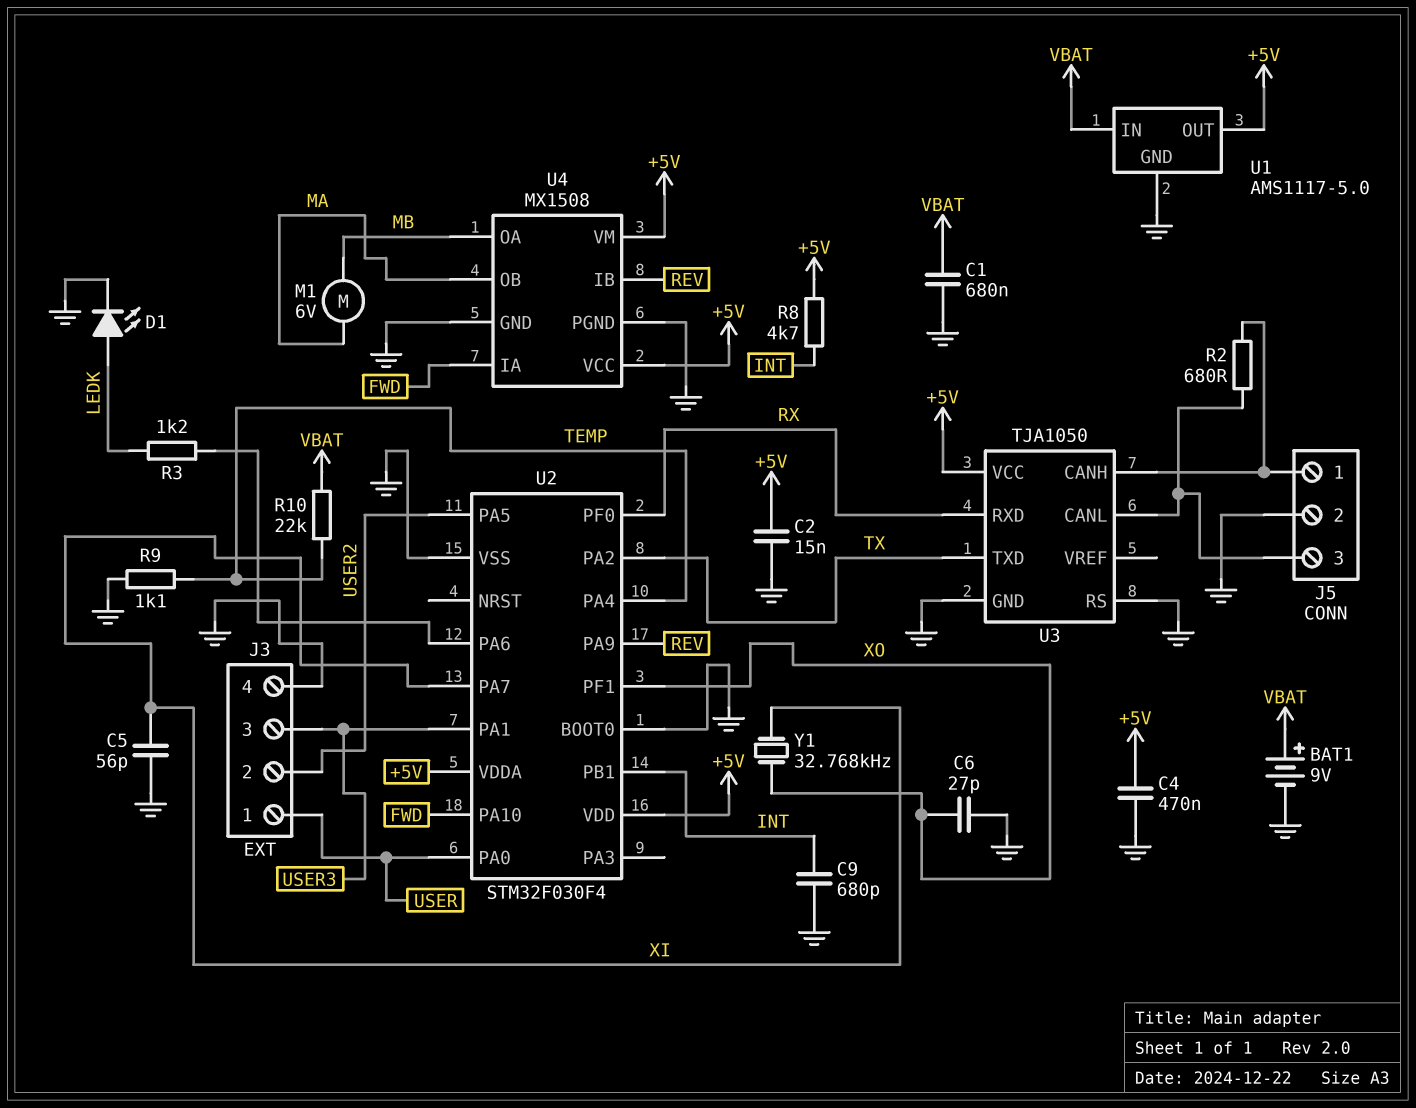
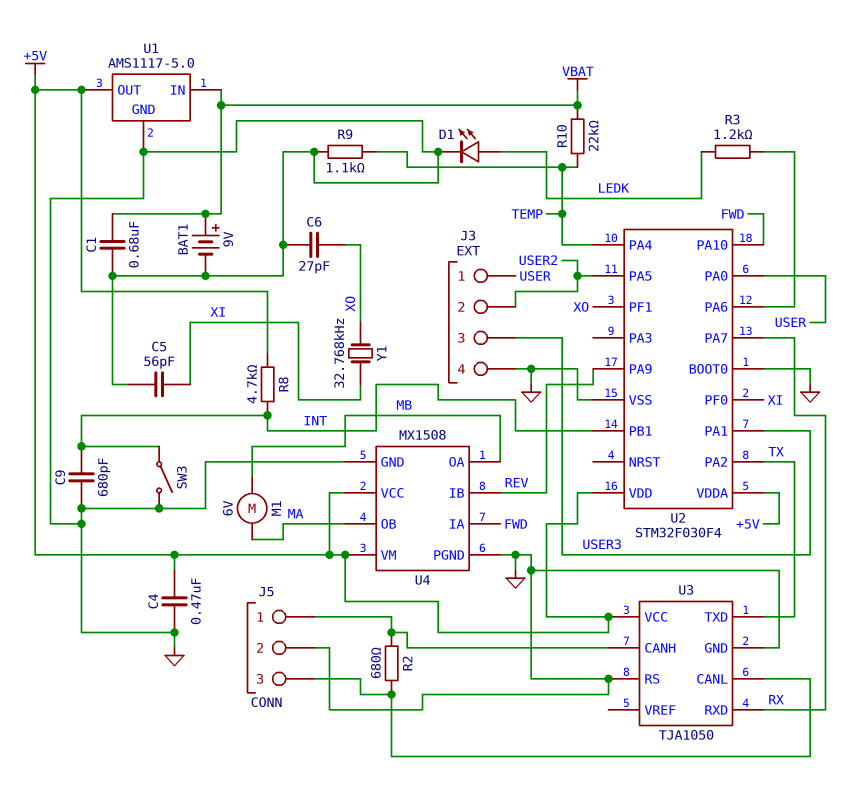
C2: 15nF (+5V, GND) -> none
SW3: none -> switch (GND, INT)
U2 pin PA7: XI -> RX
U2 pin PF0: RX -> XI

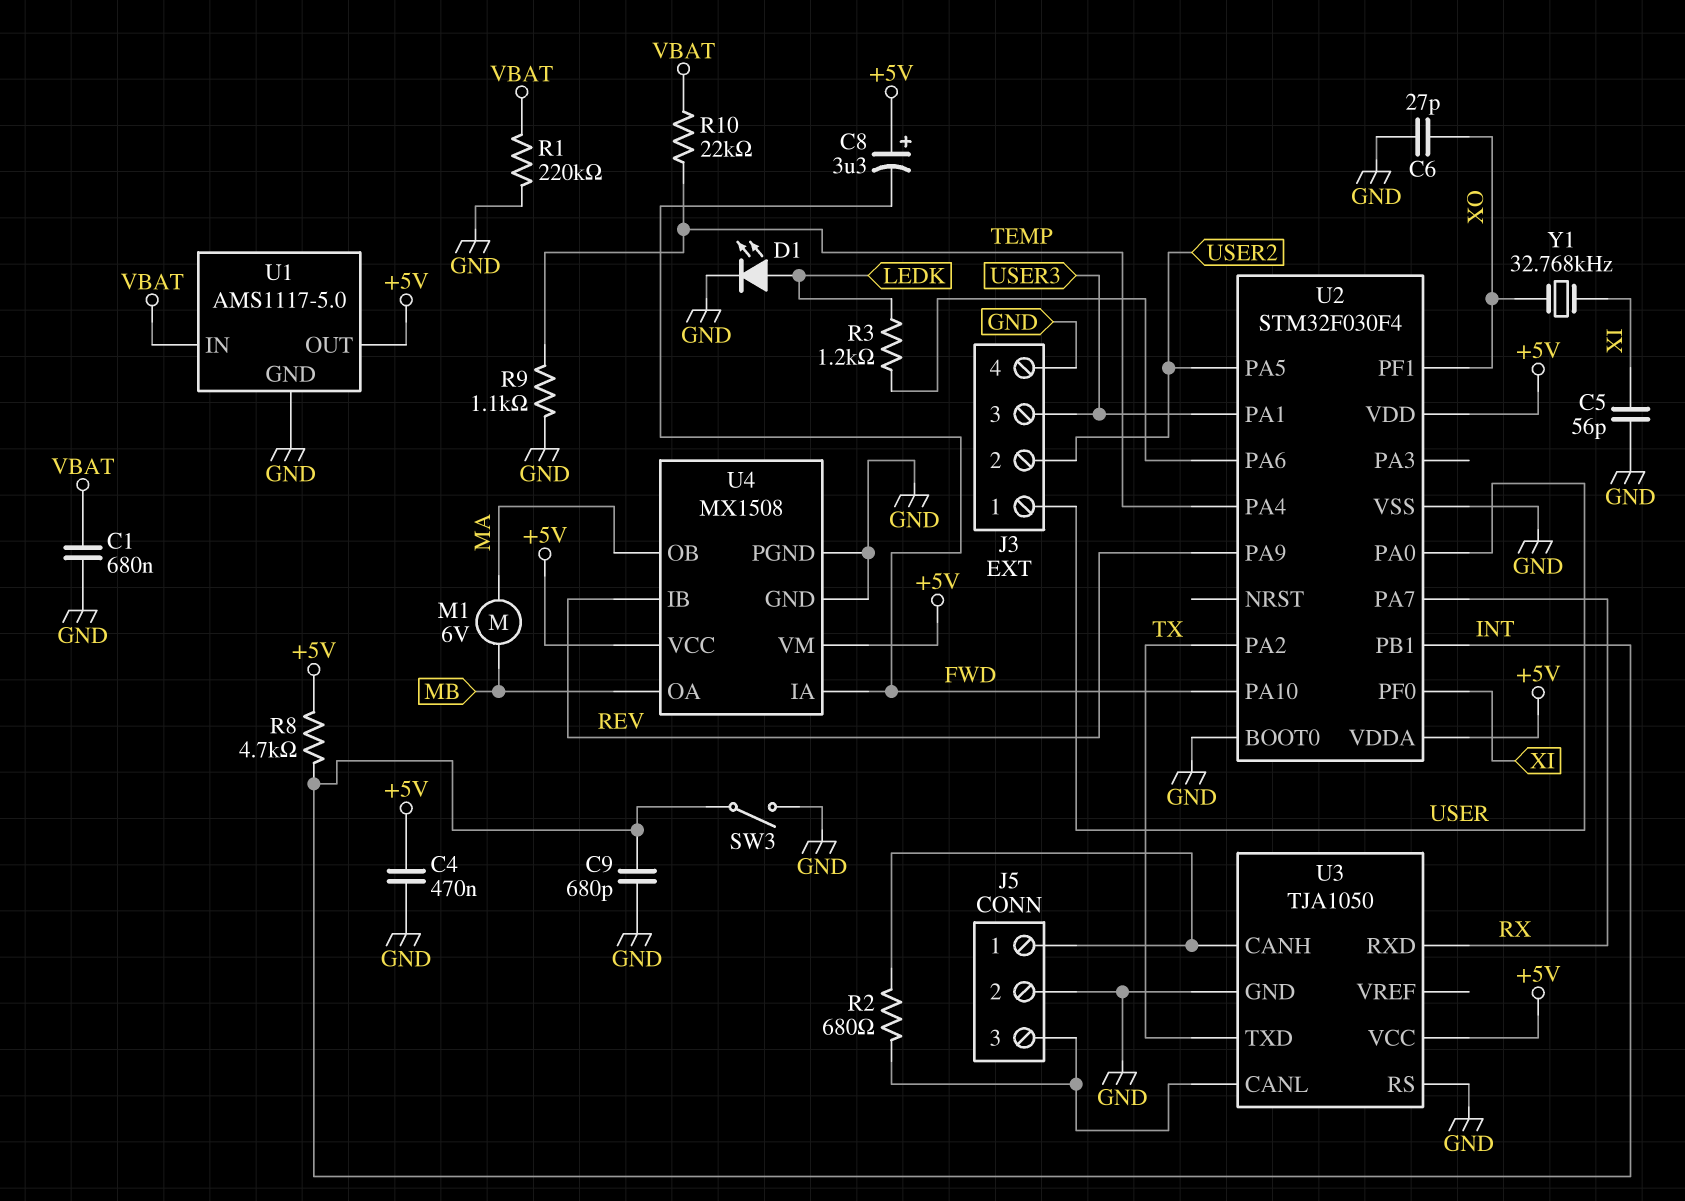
BAT1: 9V (plus VBAT, minus GND) -> none
C8: none -> 3.3uF (plus +5V, minus FWD)
R1: none -> 220k (GND, VBAT)

